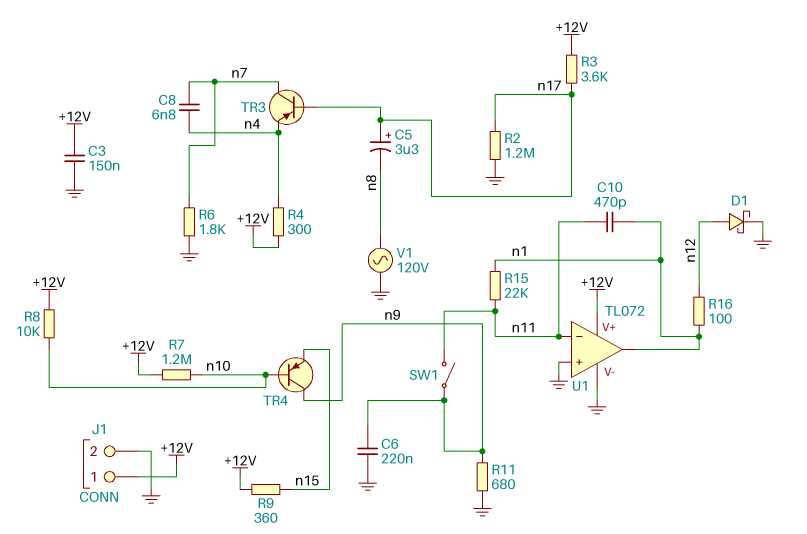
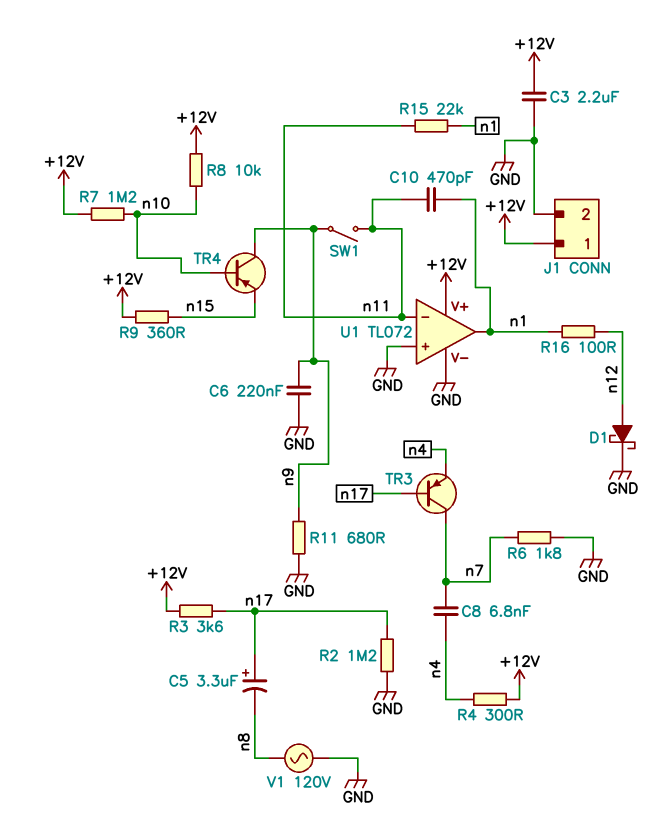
C3: 150nF (+12V, GND) -> 2.2uF (+12V, GND)

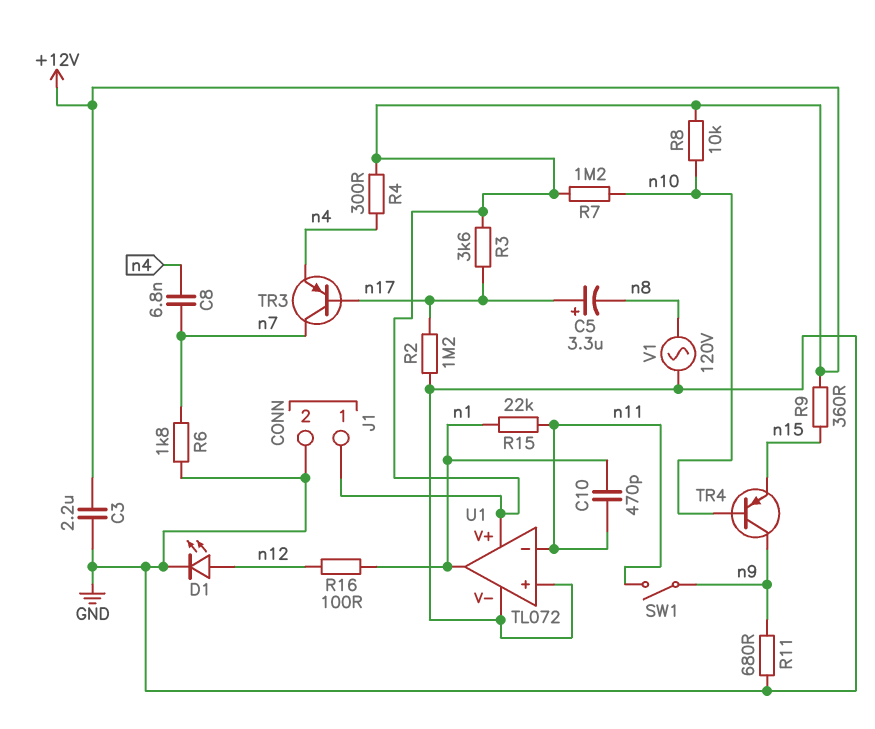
C6: 220nF (GND, n9) -> none
D1: schottky (A n12, K GND) -> LED (A n12, K GND)

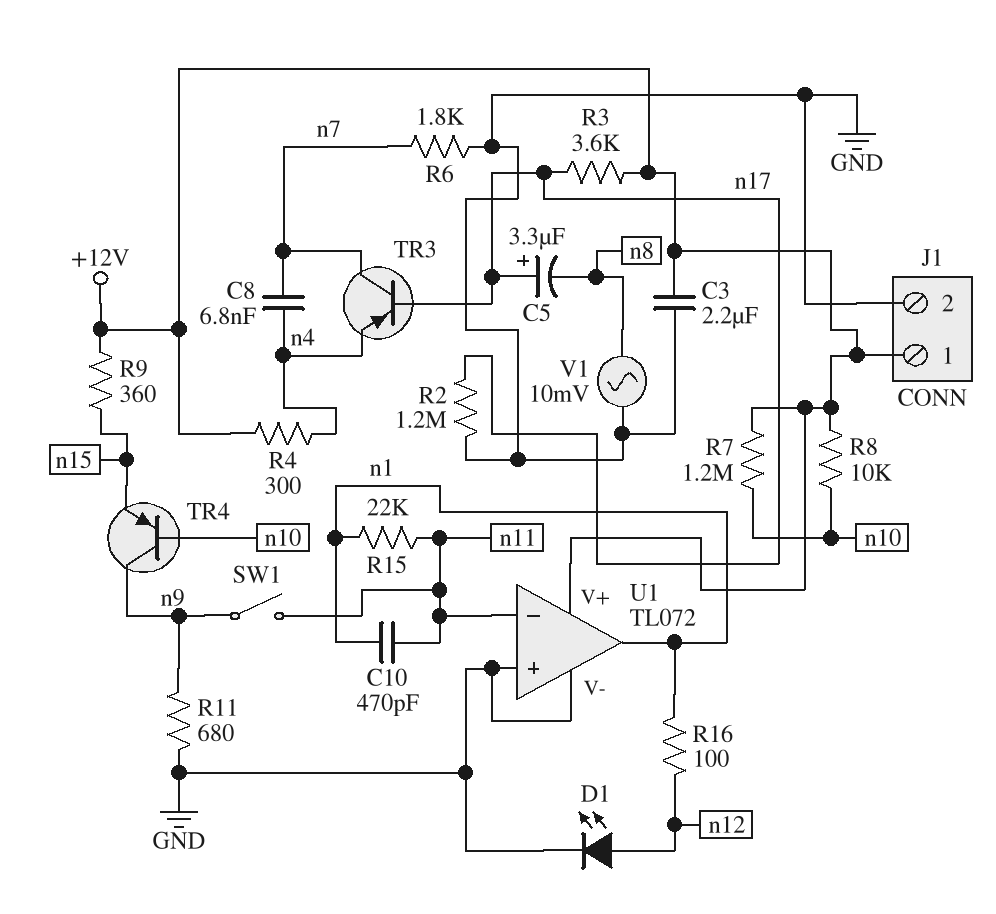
V1: AC 120V (GND, n8) -> AC 10mV (GND, n8)

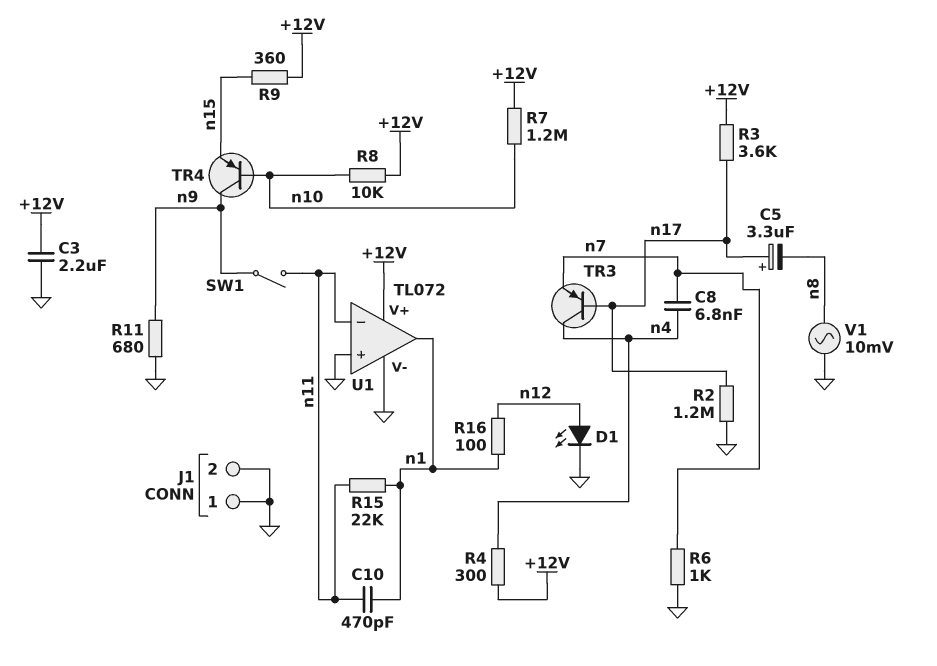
J1 pin 1: +12V -> GND
R6: 1.8k (GND, n7) -> 1k (GND, n7)
TR3: PNP (B n17, C n7, E n4) -> PNP (B n17, C n4, E n7)

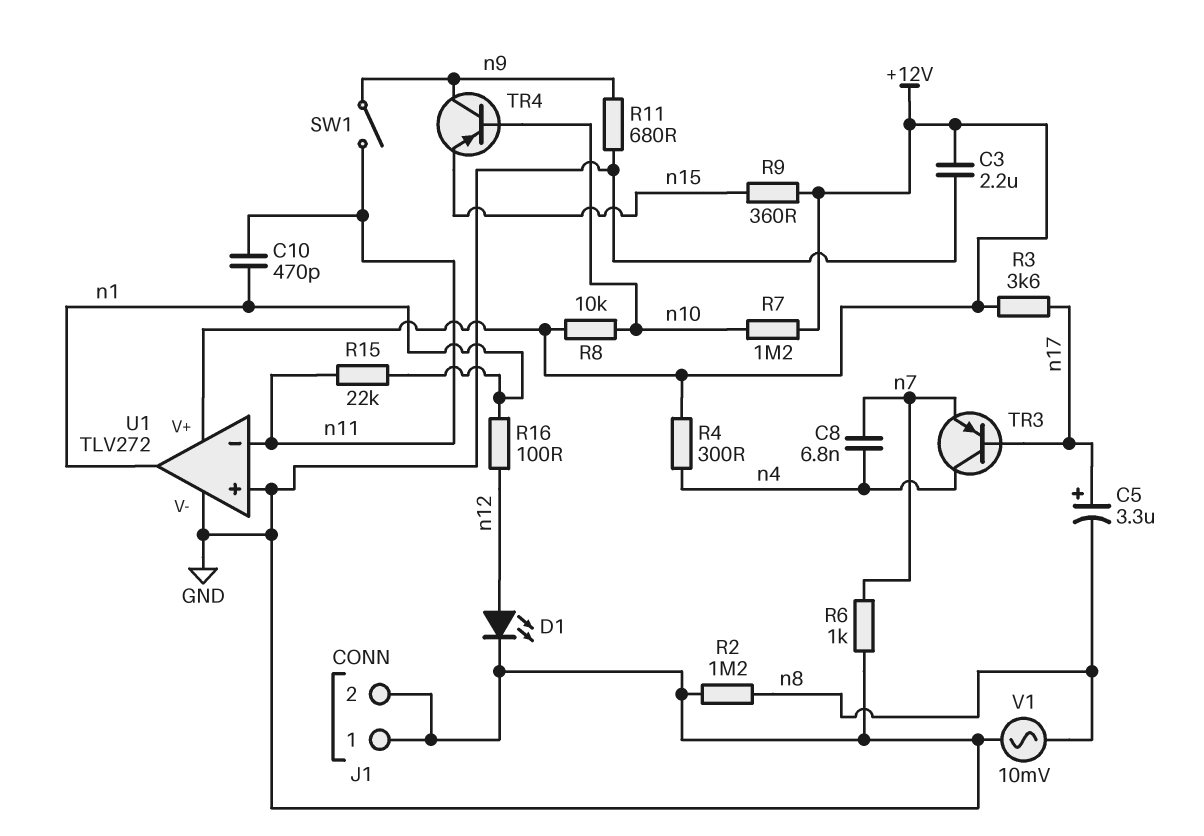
R2: 1.2M (GND, n17) -> 1.2M (GND, n8)
U1: TL072 -> TLV272

